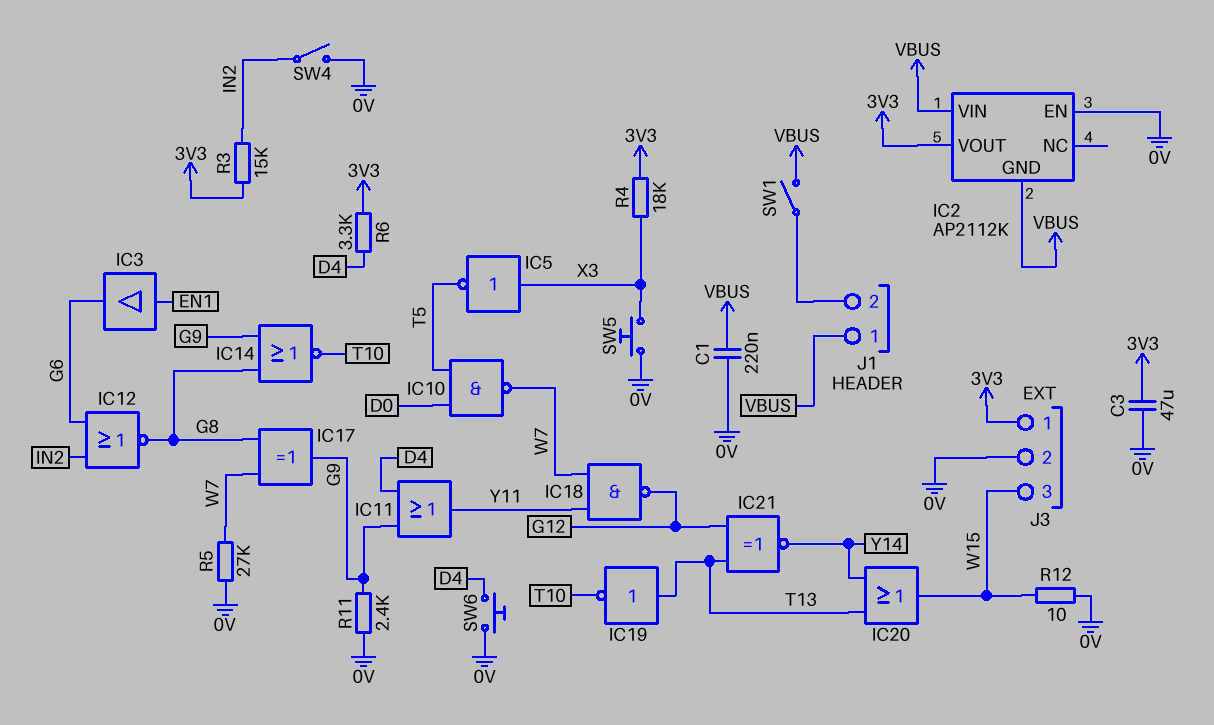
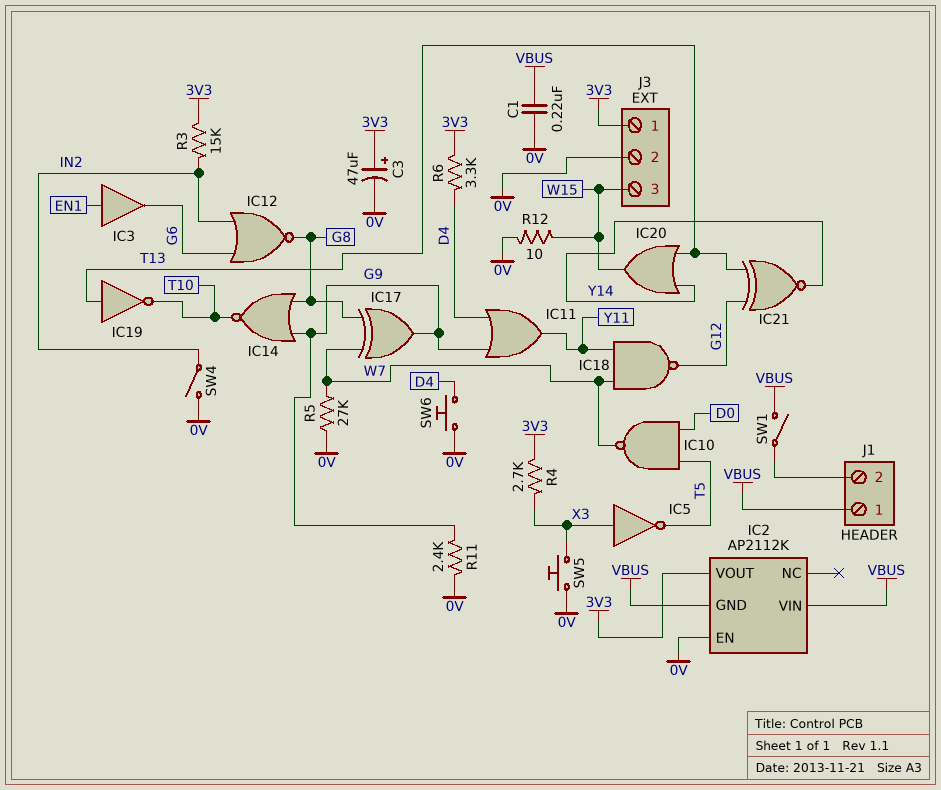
C3: 47uF (0V, 3V3) -> 47uF (plus 3V3, minus 0V)
R4: 18k (3V3, X3) -> 2.7k (3V3, X3)

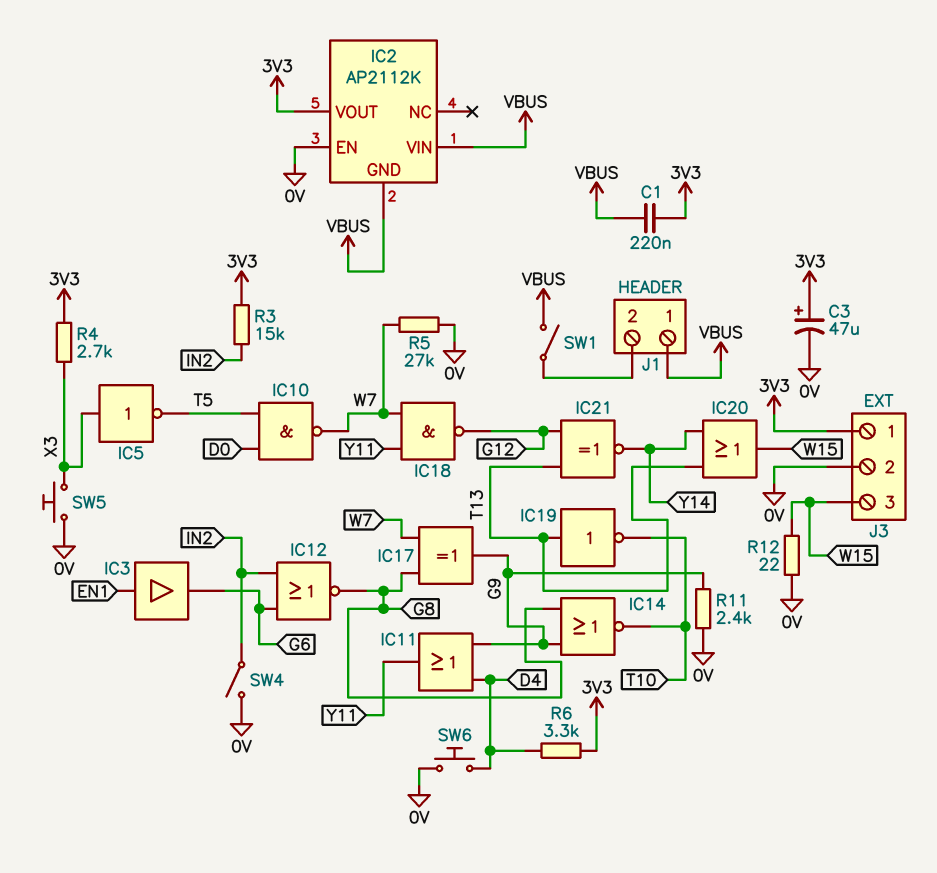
C1: 220nF (0V, VBUS) -> 220nF (3V3, VBUS)
R12: 10 (0V, W15) -> 22 (0V, W15)

